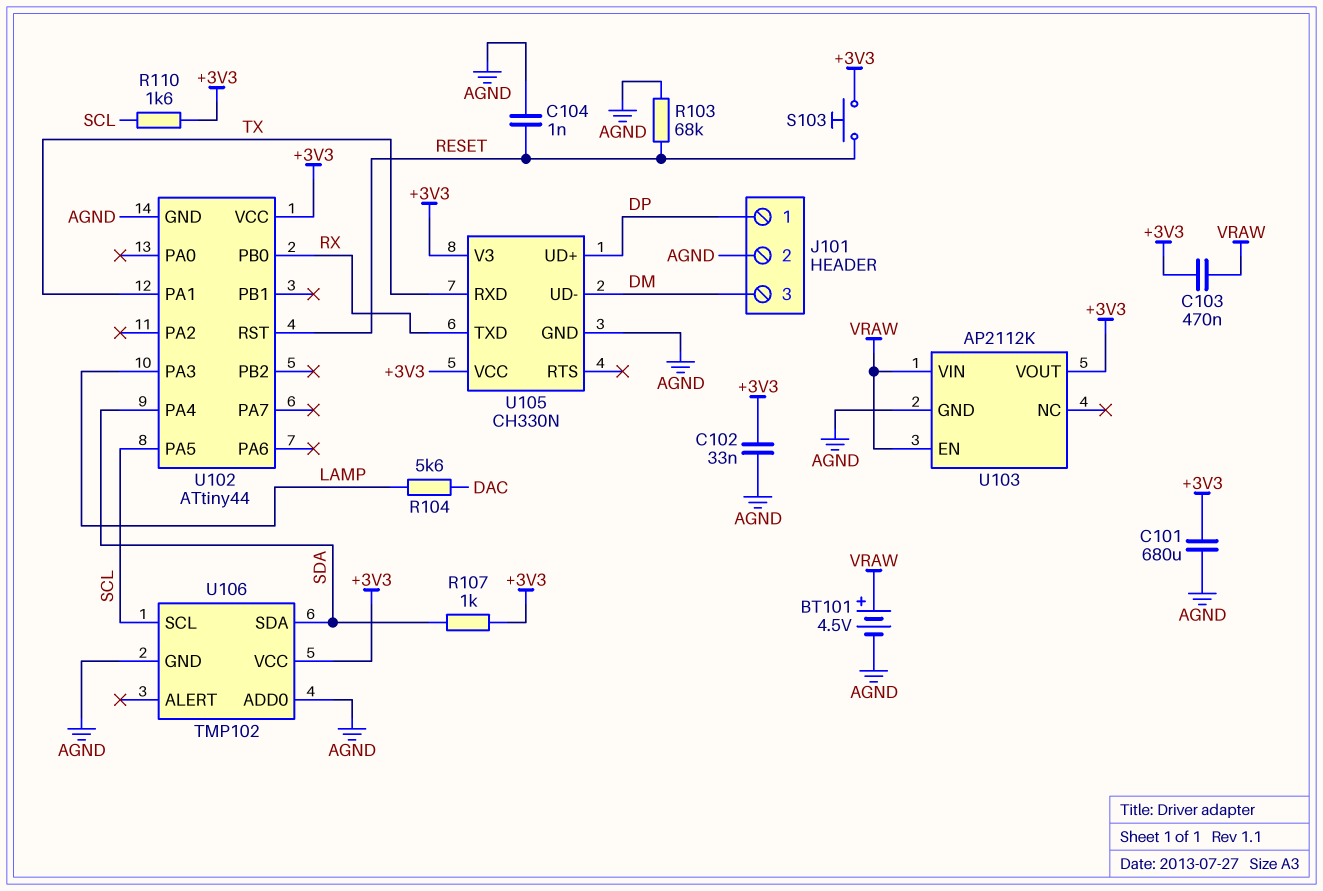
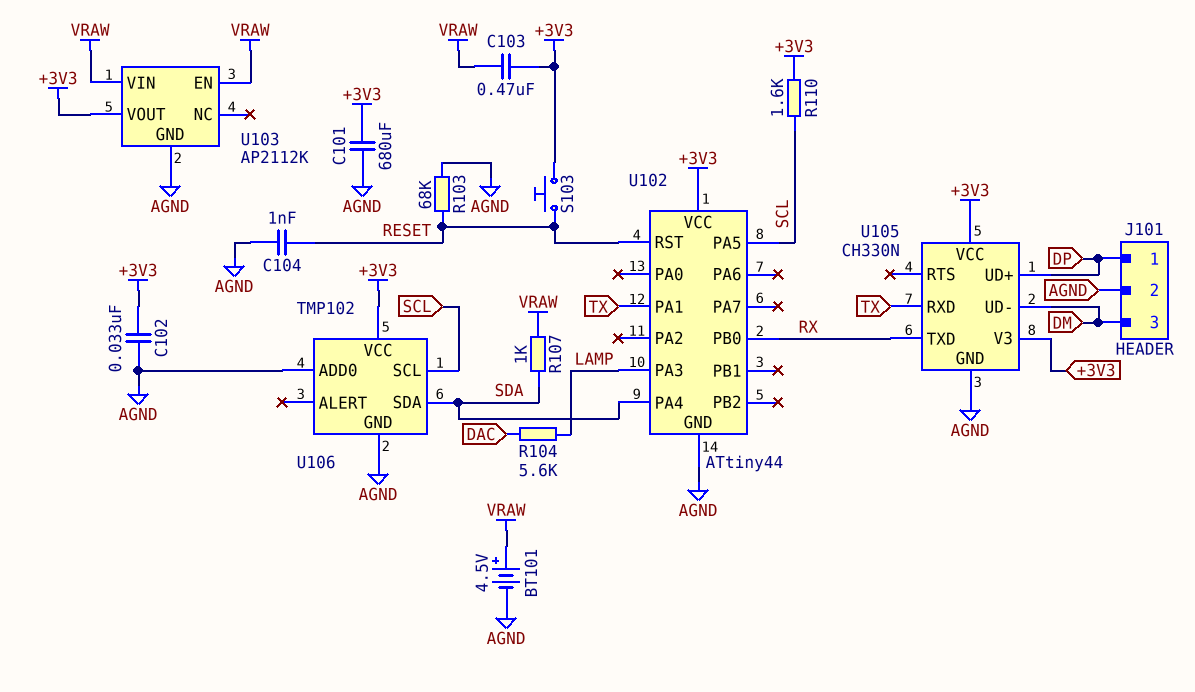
R107: 1k (+3V3, SDA) -> 1k (SDA, VRAW)

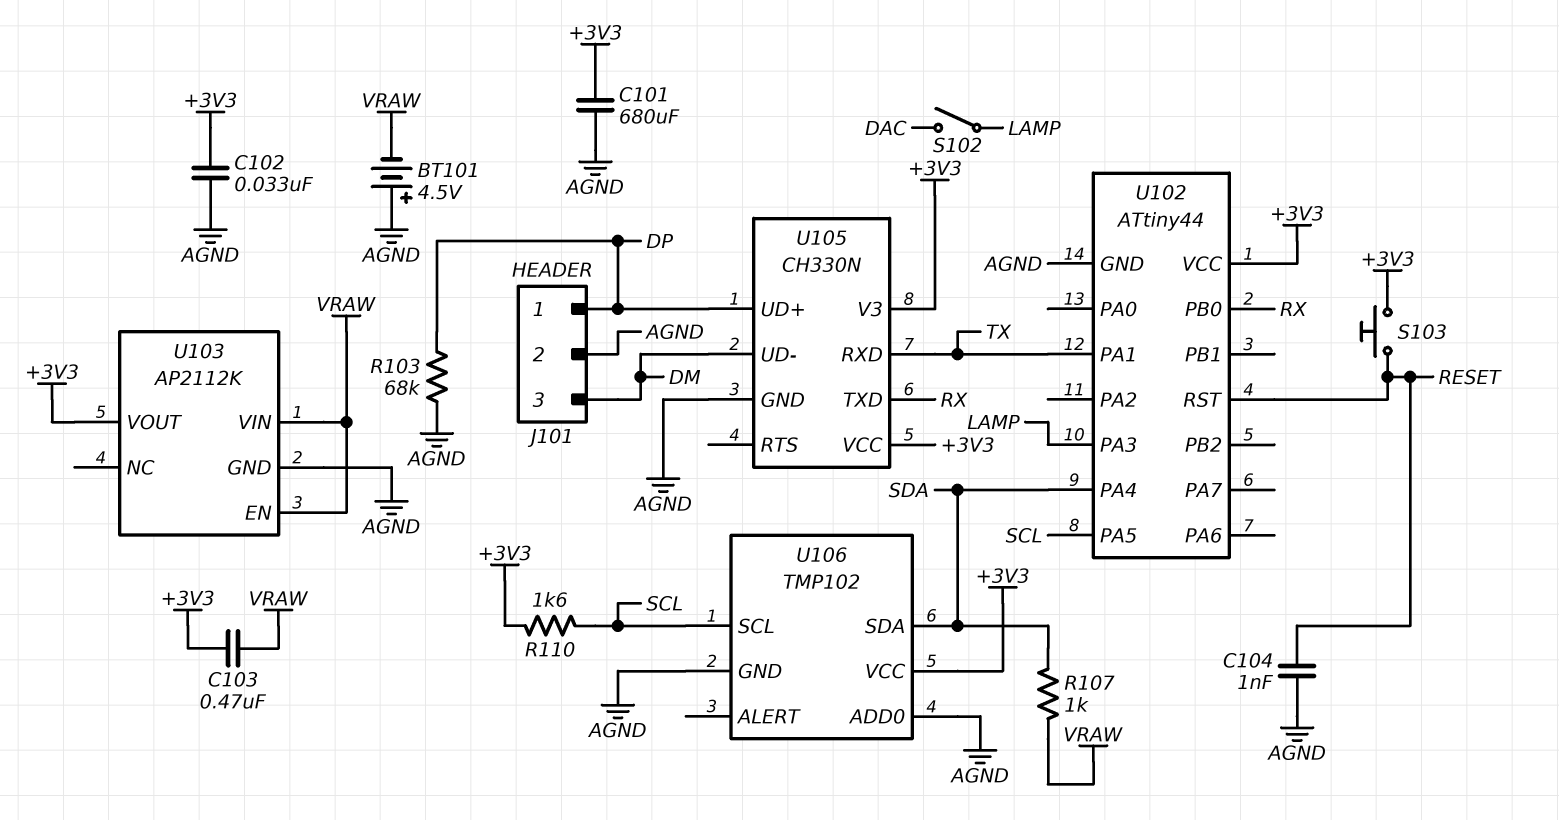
BT101: 4.5V (plus VRAW, minus AGND) -> 4.5V (plus AGND, minus VRAW)
R103: 68k (AGND, RESET) -> 68k (AGND, DP)
R104: 5.6k (DAC, LAMP) -> none
S102: none -> switch (DAC, LAMP)

